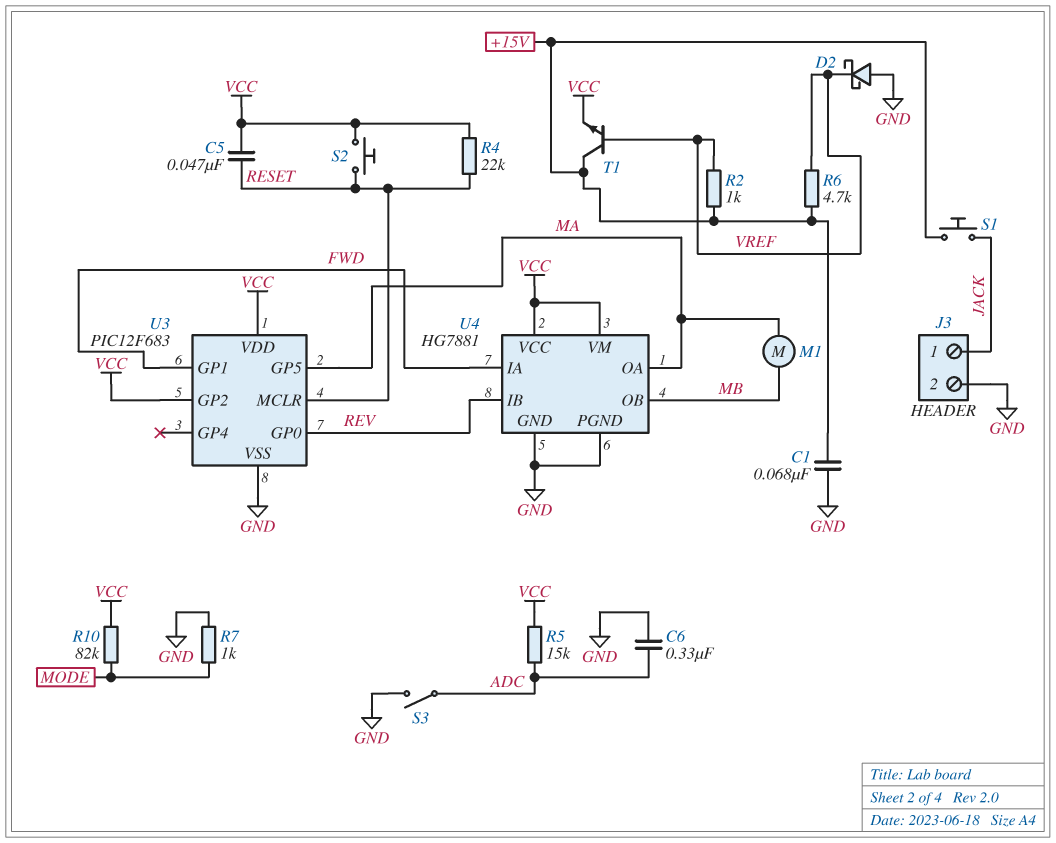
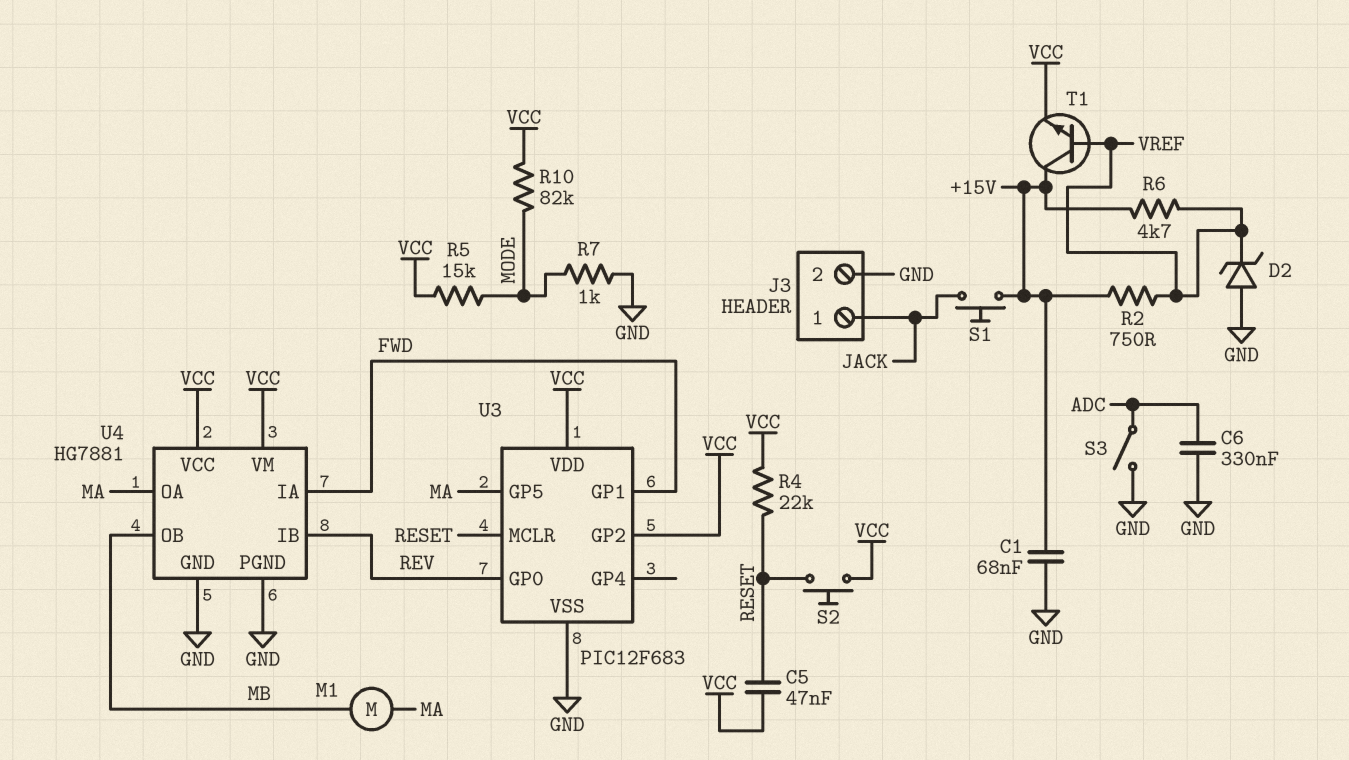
D2: schottky (A GND, K VREF) -> zener (A GND, K VREF)
R2: 1k (+15V, VREF) -> 750 (+15V, VREF)
R5: 15k (ADC, VCC) -> 15k (MODE, VCC)

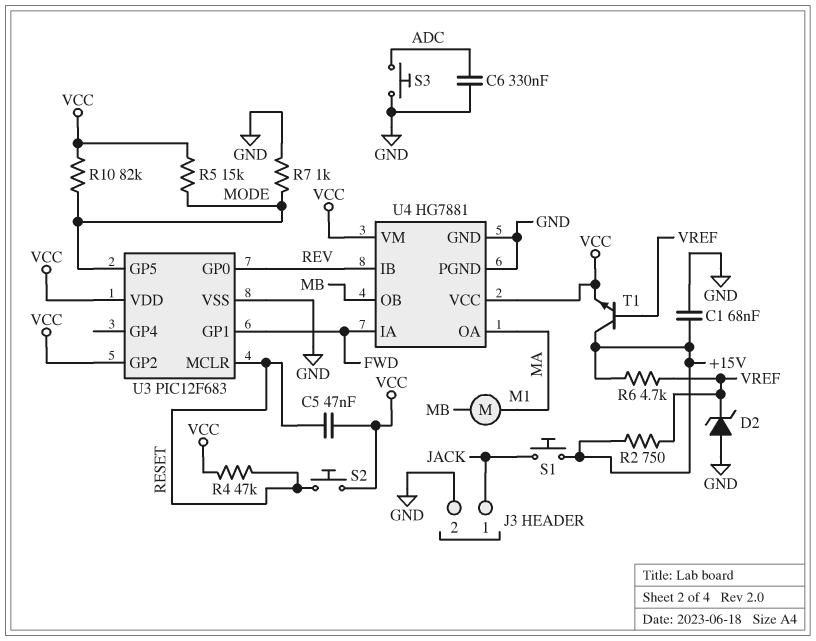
R4: 22k (RESET, VCC) -> 47k (RESET, VCC)
S3: switch (ADC, GND) -> button (ADC, GND)
U3 pin GP5: MA -> MODE

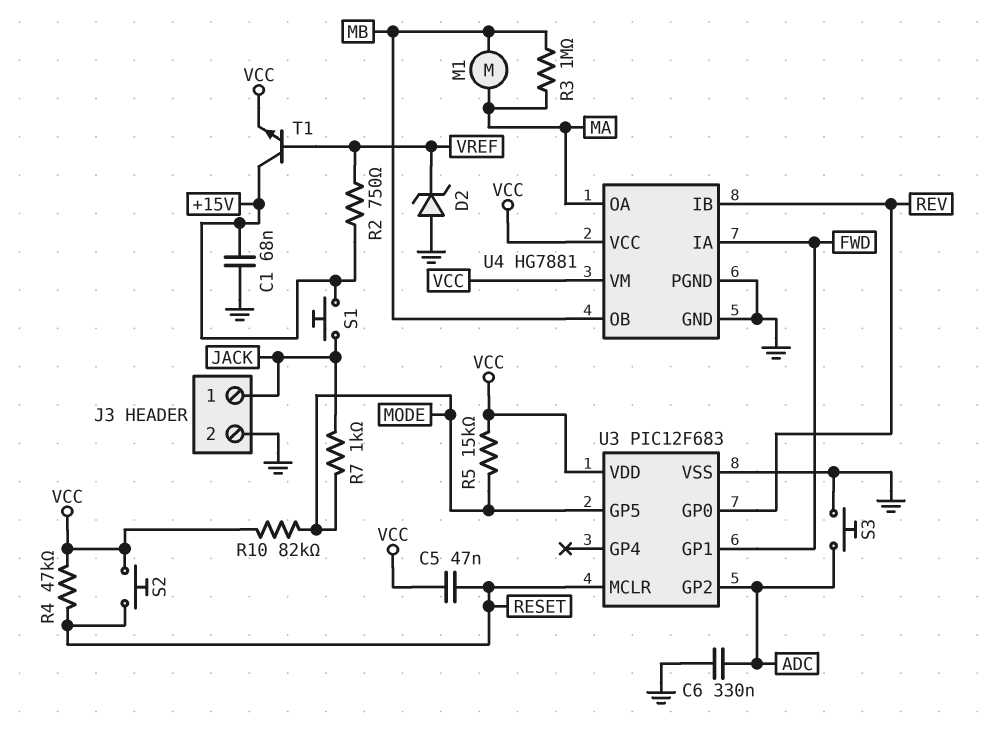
R3: none -> 1M (MA, MB)
R6: 4.7k (+15V, VREF) -> none
R7: 1k (GND, MODE) -> 1k (JACK, MODE)
U3 pin GP2: VCC -> ADC

